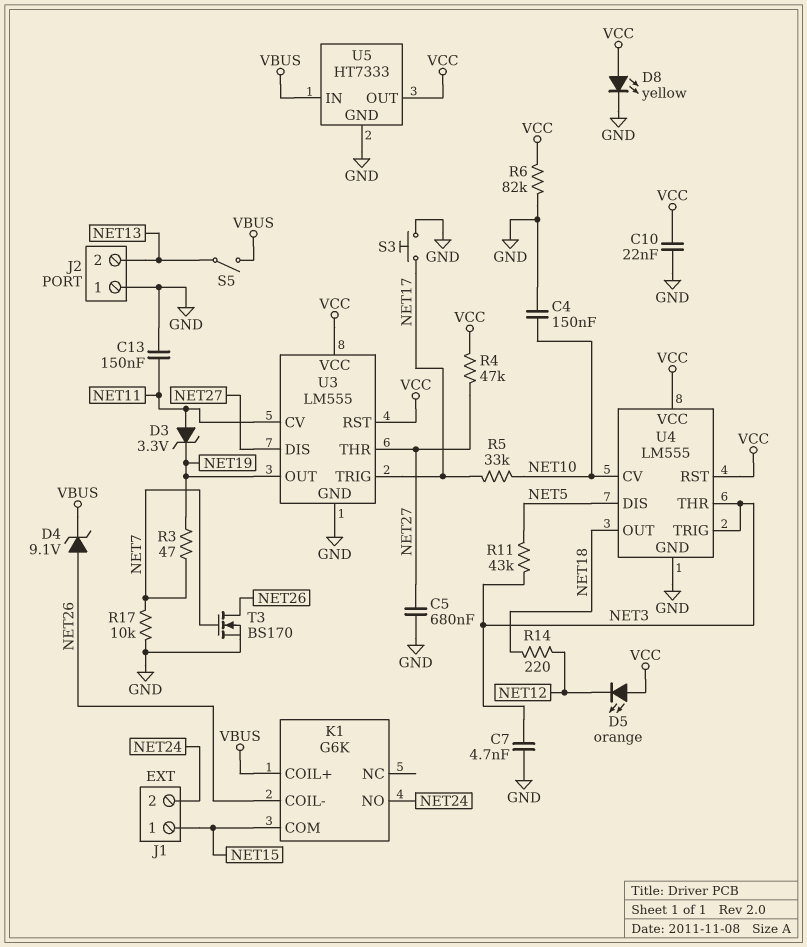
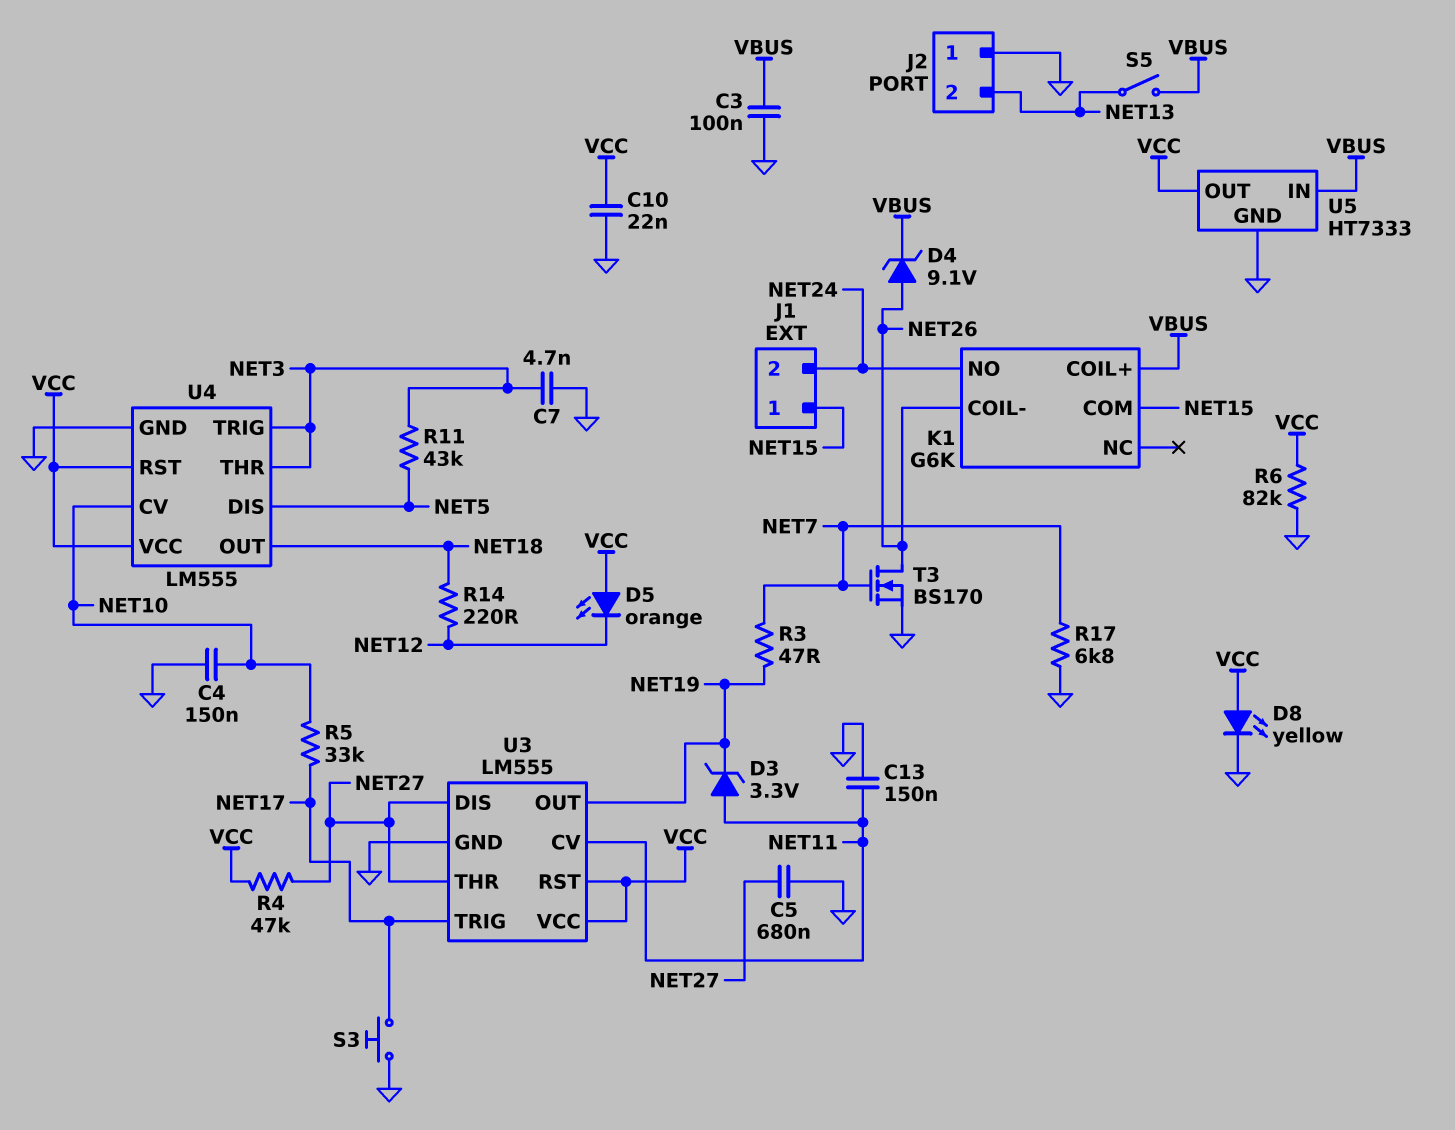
C3: none -> 100nF (GND, VBUS)
R17: 10k (GND, NET7) -> 6.8k (GND, NET7)

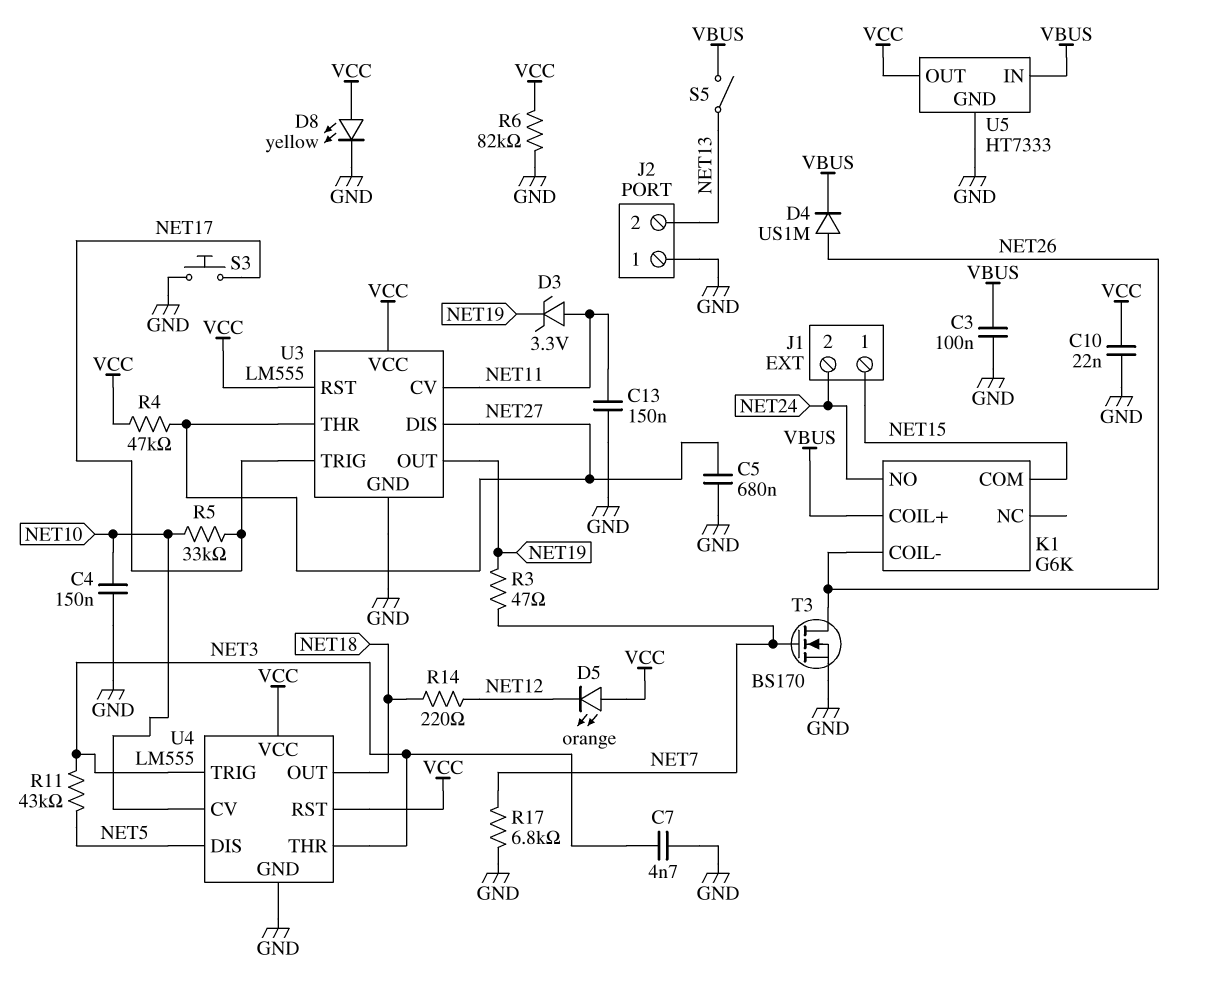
D4: zener 9.1V (A NET26, K VBUS) -> diode US1M (A NET26, K VBUS)

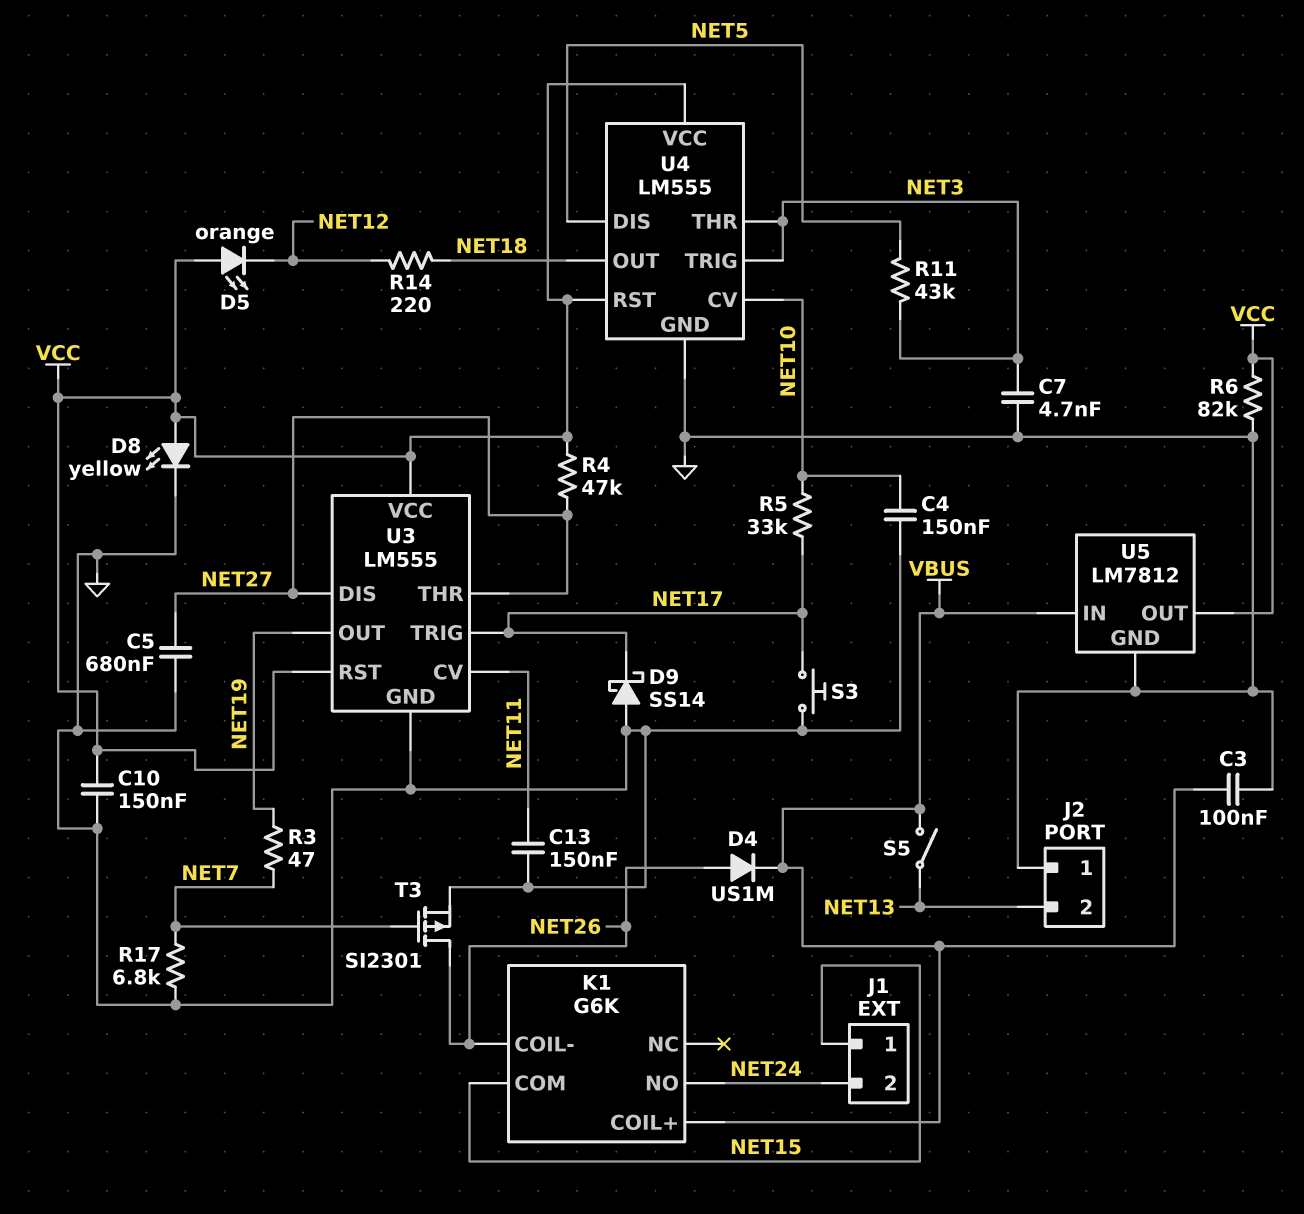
C10: 22nF (GND, VCC) -> 150nF (GND, VCC)
D3: zener 3.3V (A NET11, K NET19) -> none
D9: none -> schottky SS14 (A GND, K NET17)
T3: NMOS BS170 (G NET7, D NET26, S GND) -> PMOS SI2301 (G NET7, D NET26, S GND)
U5: HT7333 -> LM7812

